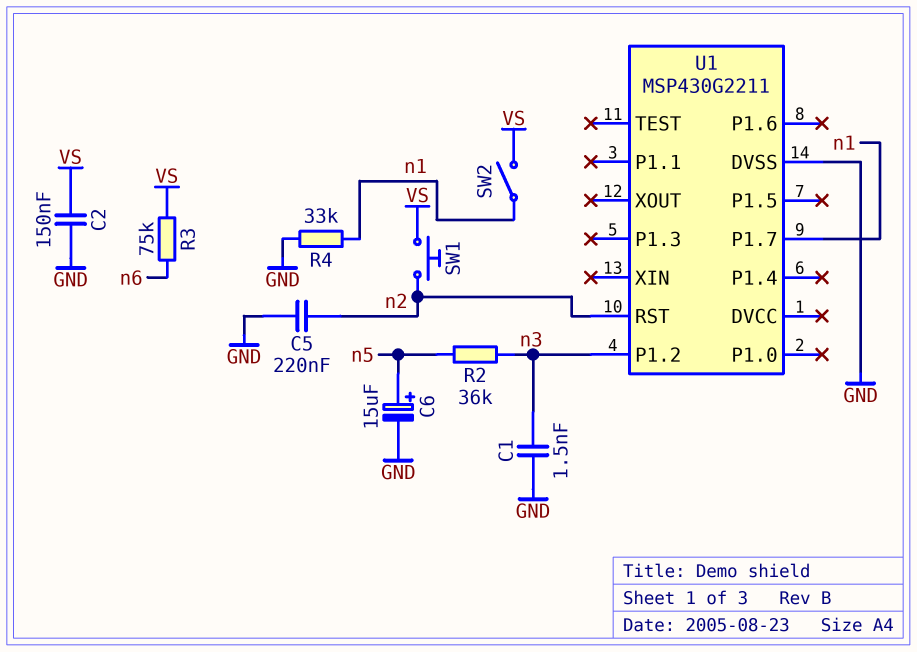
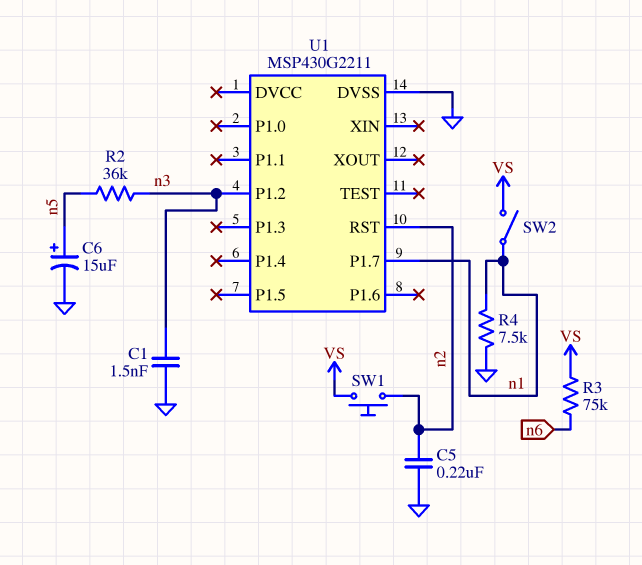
C2: 150nF (GND, VS) -> none
R4: 33k (GND, n1) -> 7.5k (GND, n1)

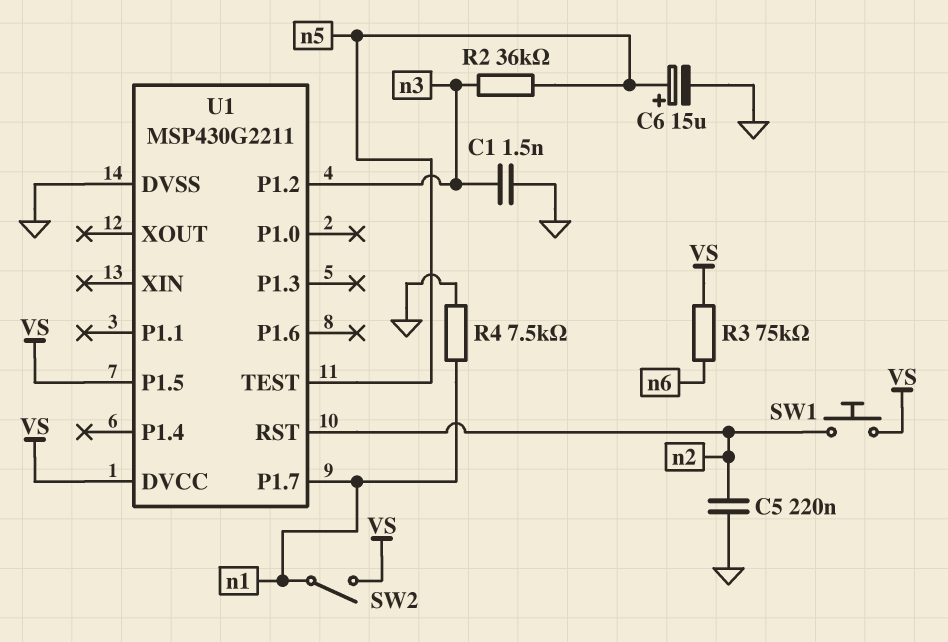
U1 pin DVCC: none -> VS
U1 pin P1.5: none -> VS
U1 pin TEST: none -> n5

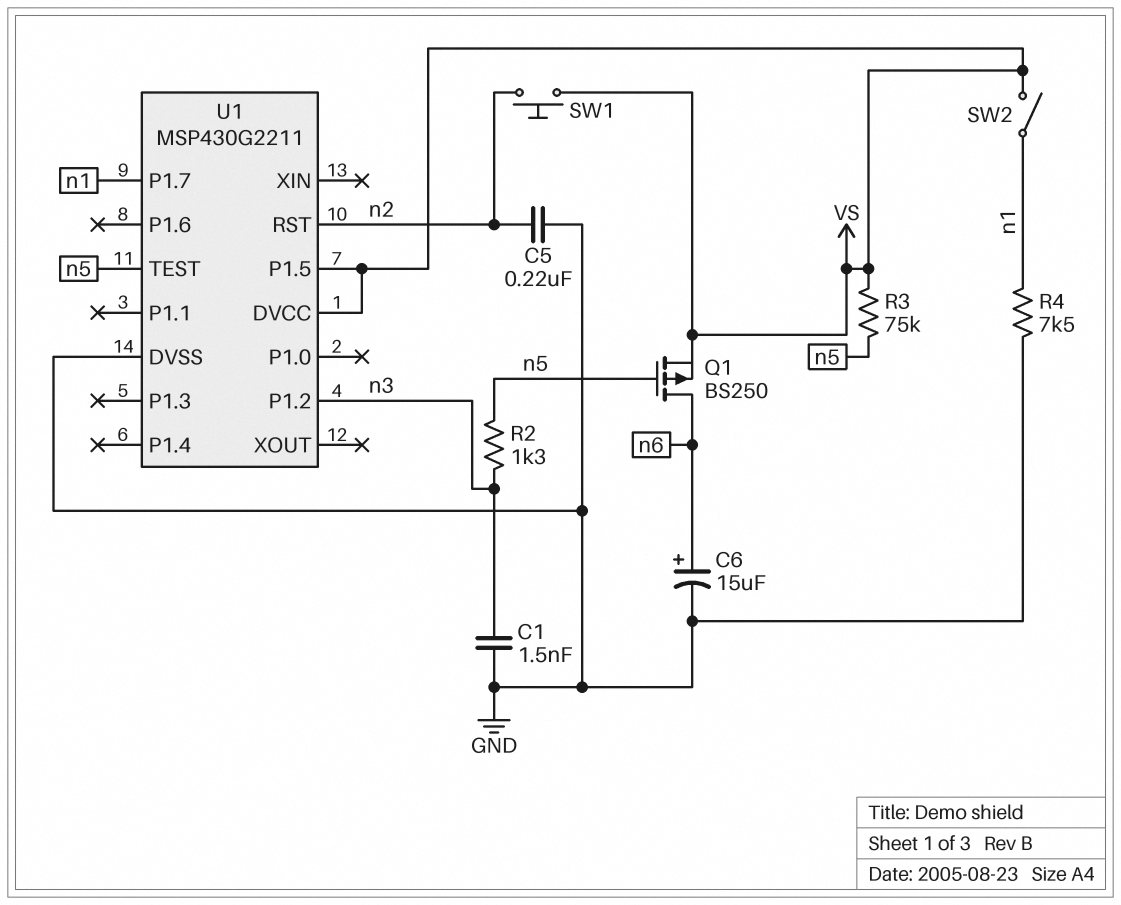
C6: 15uF (plus n5, minus GND) -> 15uF (plus n6, minus GND)
Q1: none -> PMOS BS250 (G n5, D n6, S VS)
R2: 36k (n3, n5) -> 1.3k (n3, n5)
R3: 75k (VS, n6) -> 75k (VS, n5)

